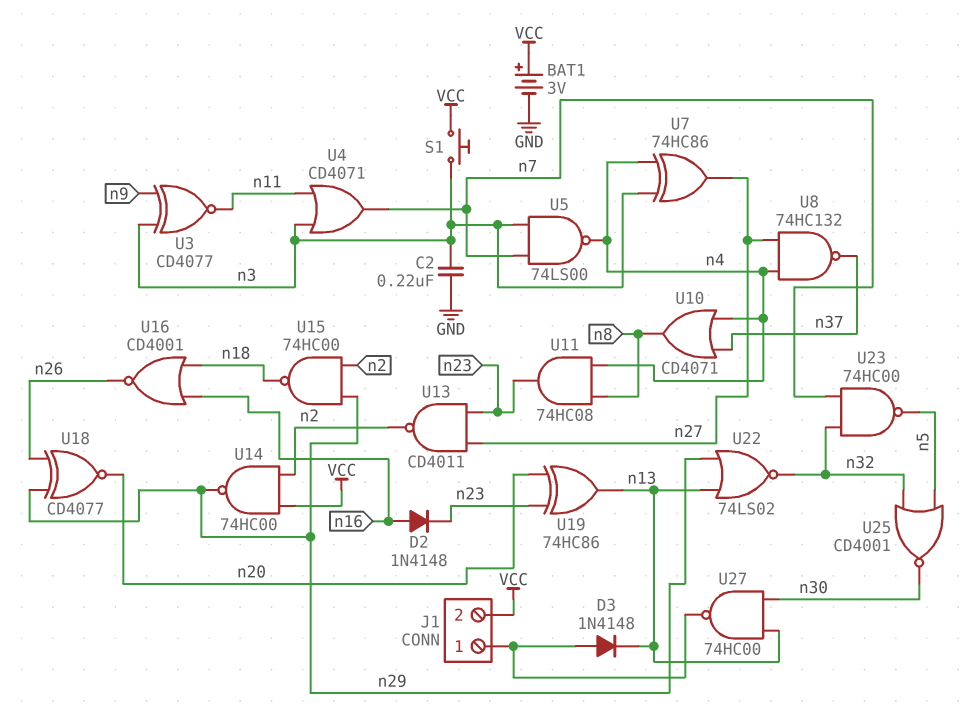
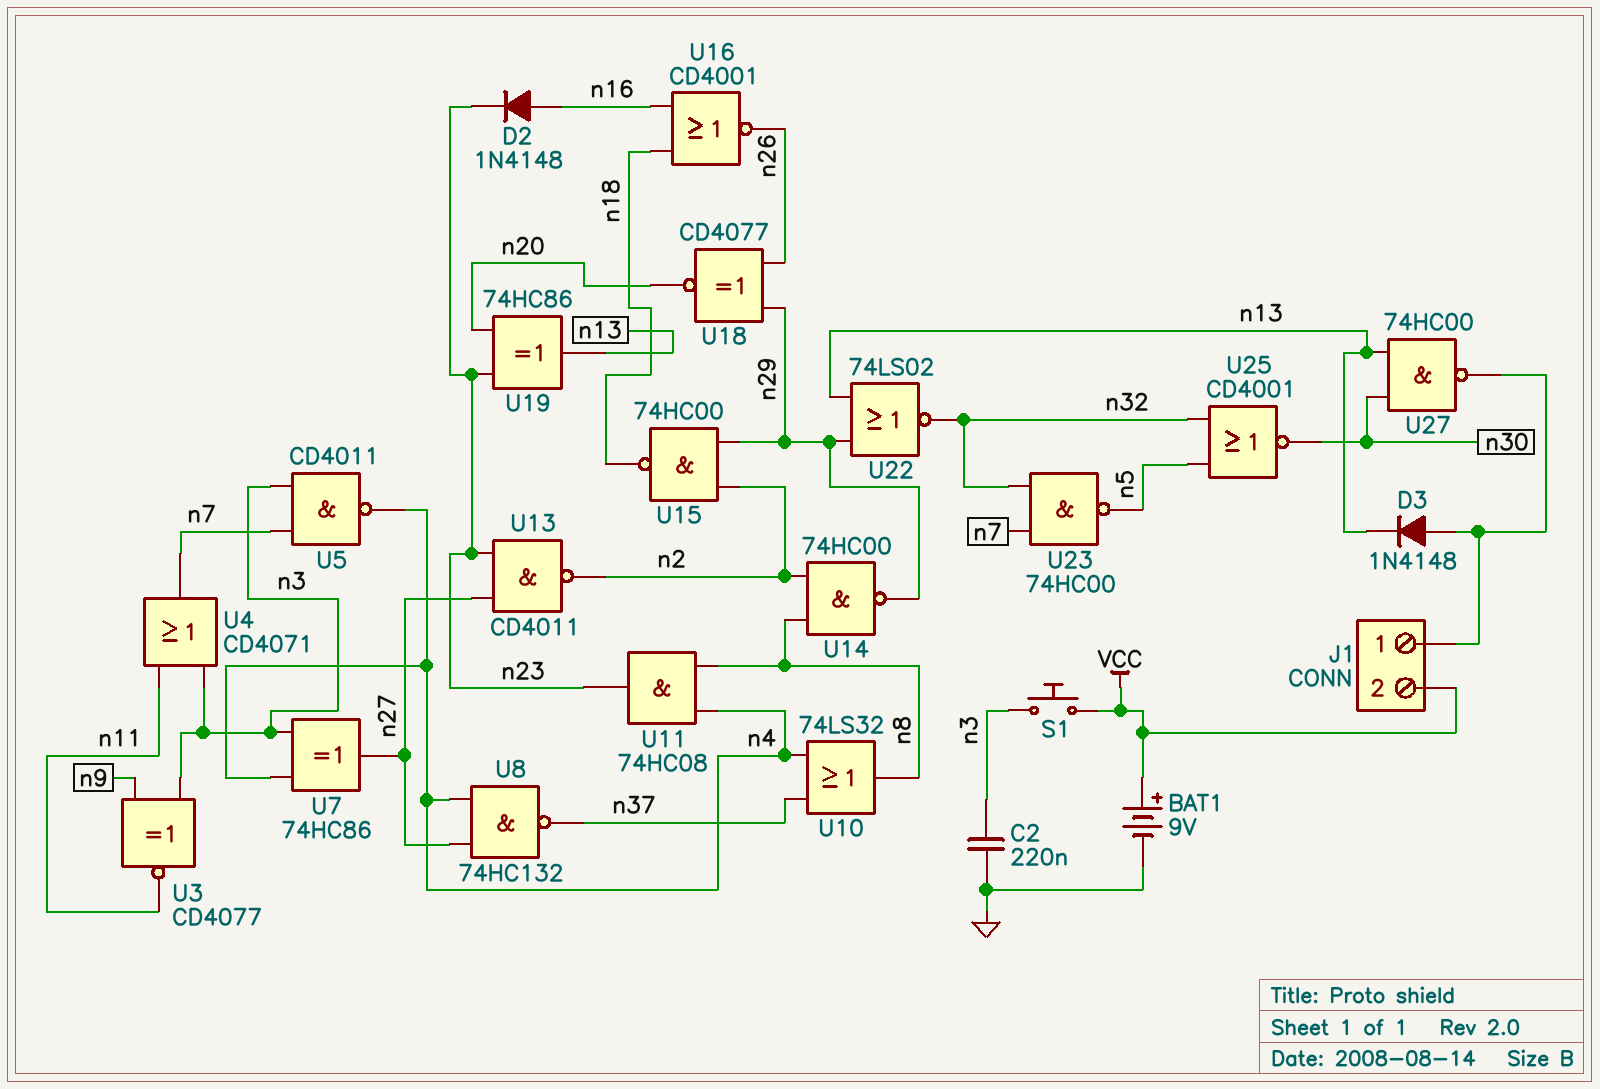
BAT1: 3V (plus VCC, minus GND) -> 9V (plus VCC, minus GND)
U5: NAND 74LS00 (in n3, in n7, out n4) -> NAND CD4011 (in n3, in n7, out n4)
U10: OR CD4071 (in n4, in n37, out n8) -> OR 74LS32 (in n4, in n37, out n8)
U14: NAND 74HC00 (in VCC, in n2, out n29) -> NAND 74HC00 (in n2, in n8, out n29)

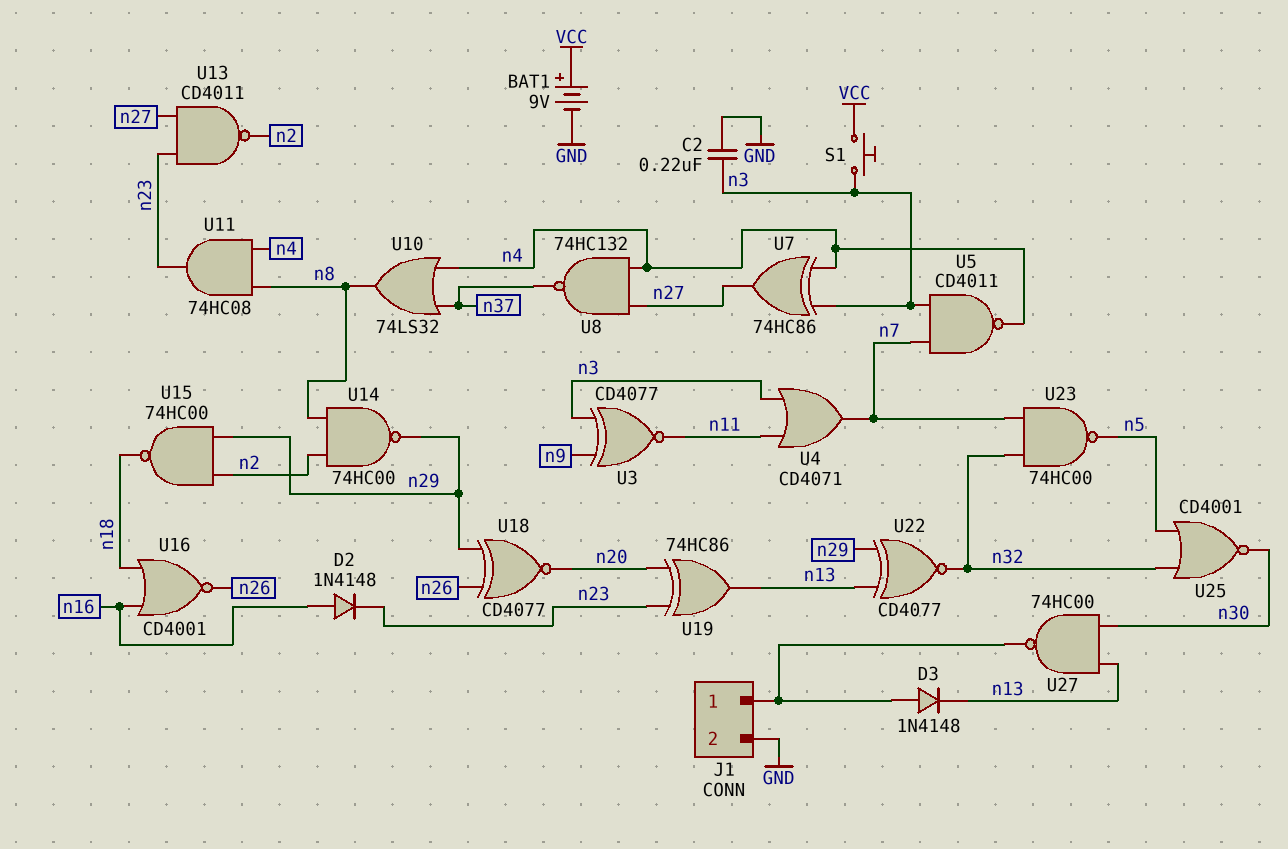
J1 pin 2: VCC -> GND
U22: NOR 74LS02 (in n13, in n29, out n32) -> XNOR CD4077 (in n13, in n29, out n32)

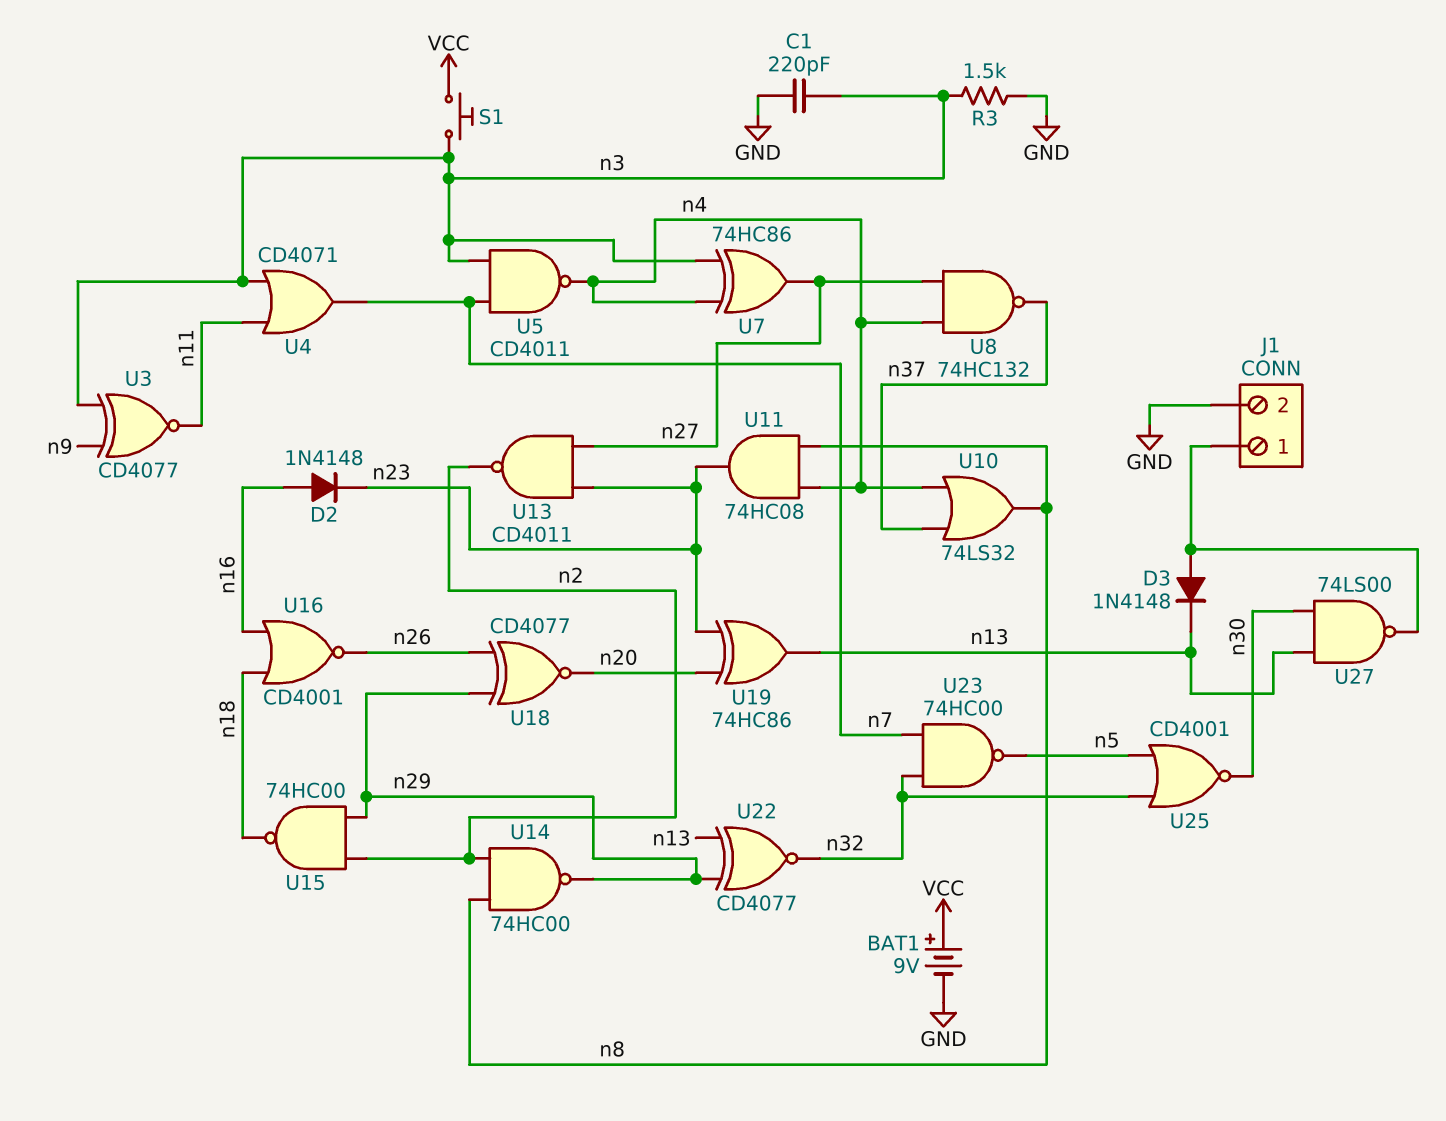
C1: none -> 220pF (GND, n3)
C2: 220nF (GND, n3) -> none
R3: none -> 1.5k (GND, n3)
U27: NAND 74HC00 (in n13, in n30, out J1/1) -> NAND 74LS00 (in n13, in n30, out J1/1)

